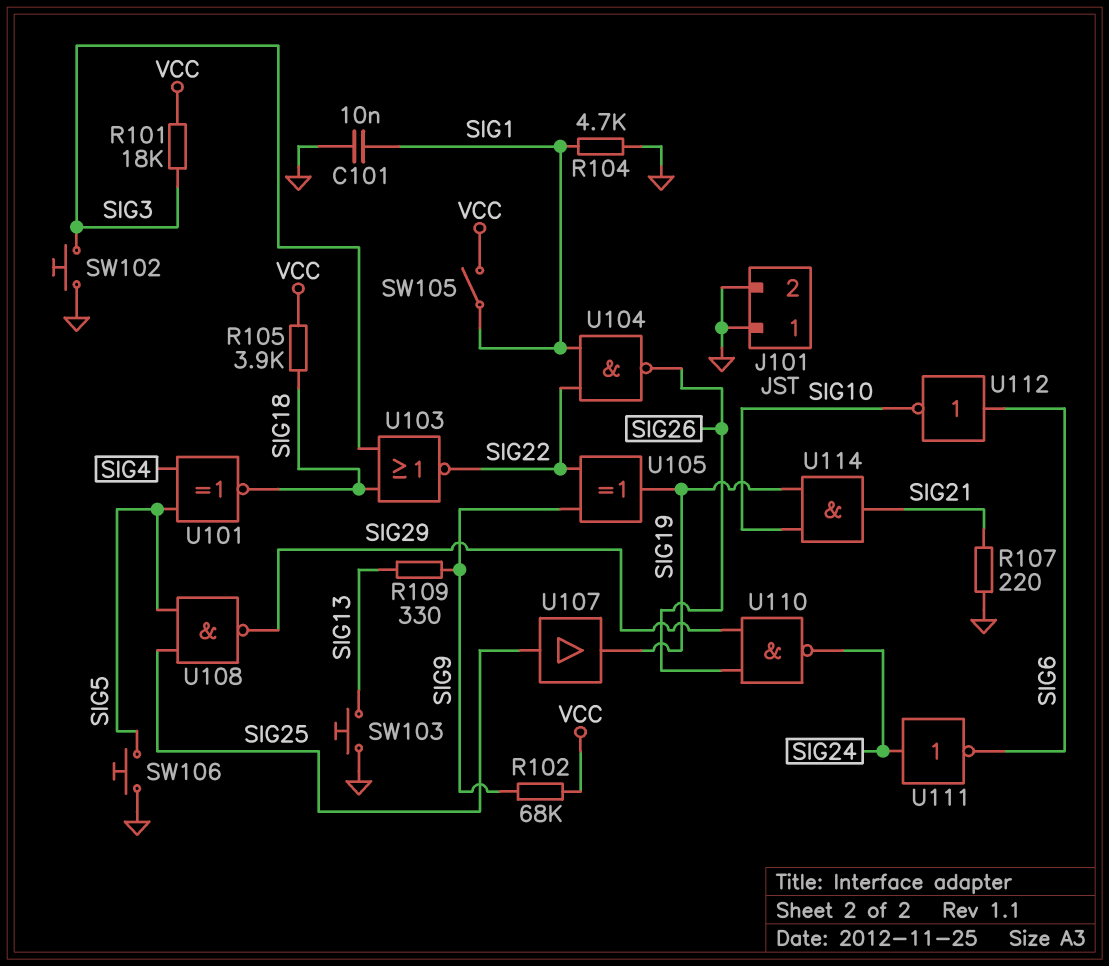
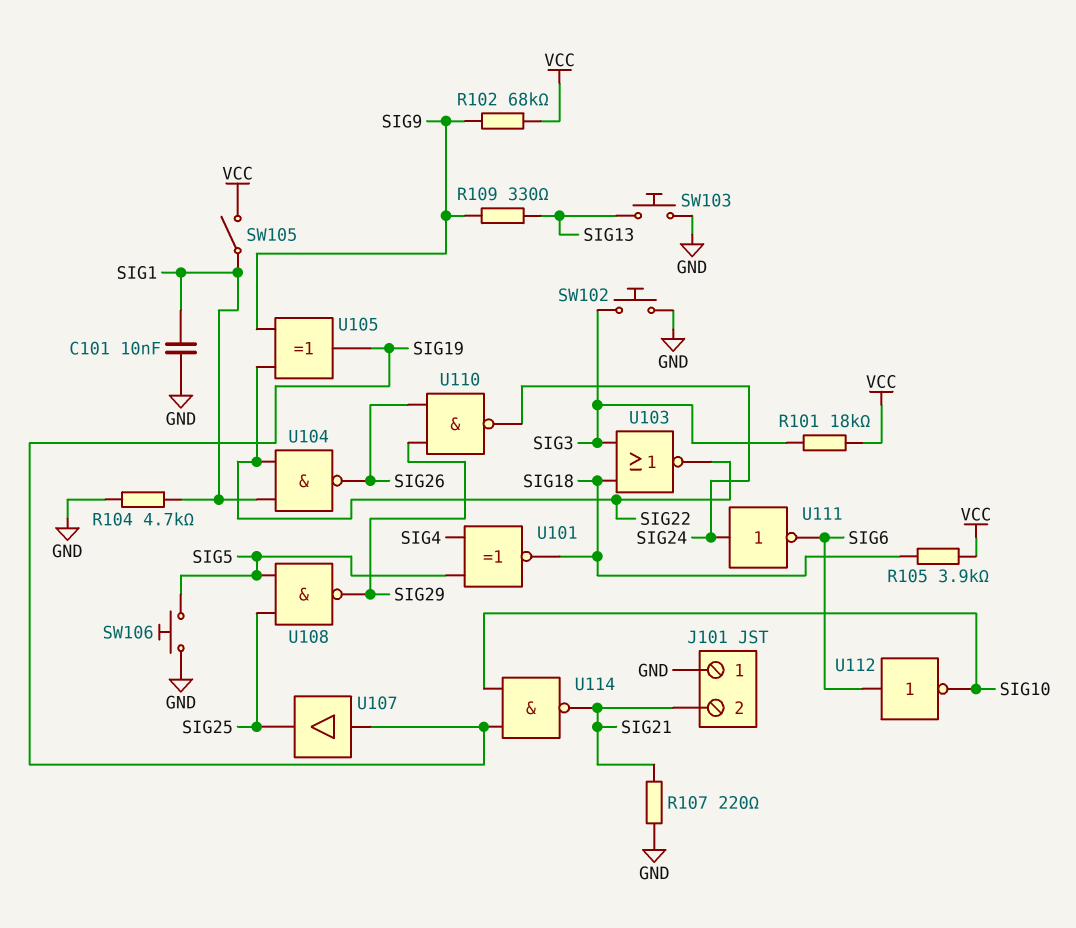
J101 pin 2: GND -> SIG21
U107: buffer (in SIG25, out SIG19) -> buffer (in SIG19, out SIG25)
U114: AND (in SIG10, in SIG19, out SIG21) -> NAND (in SIG10, in SIG19, out SIG21)

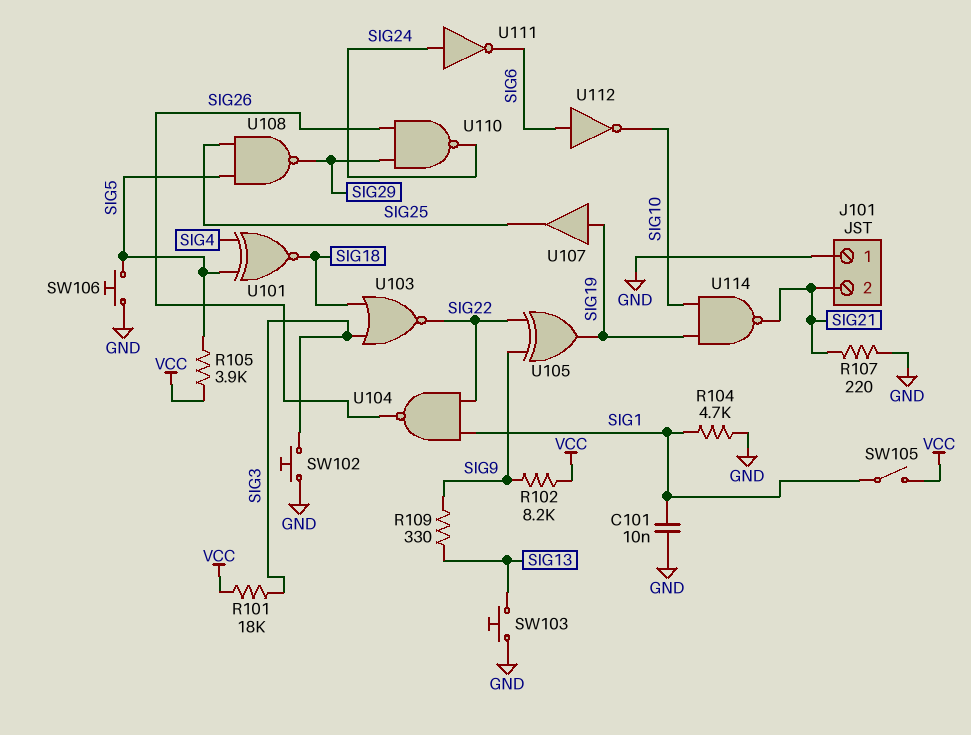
R102: 68k (SIG9, VCC) -> 8.2k (SIG9, VCC)
R105: 3.9k (SIG18, VCC) -> 3.9k (SIG5, VCC)

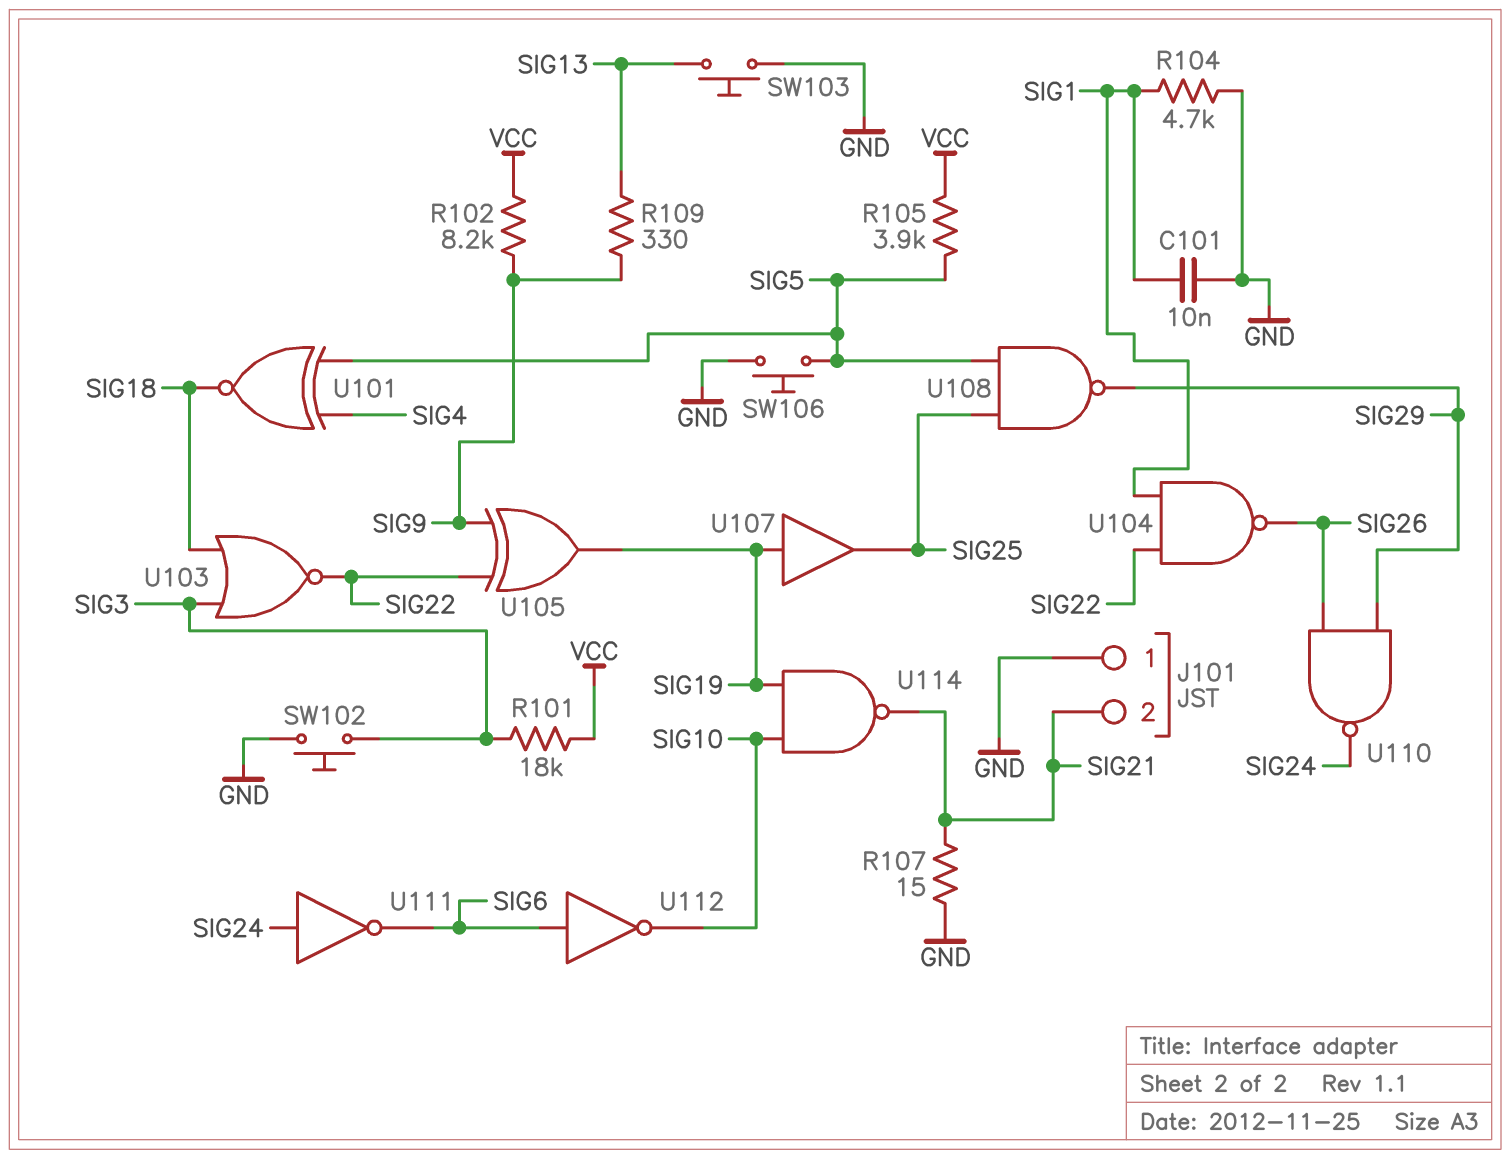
R107: 220 (GND, SIG21) -> 15 (GND, SIG21)
SW105: switch (SIG1, VCC) -> none

